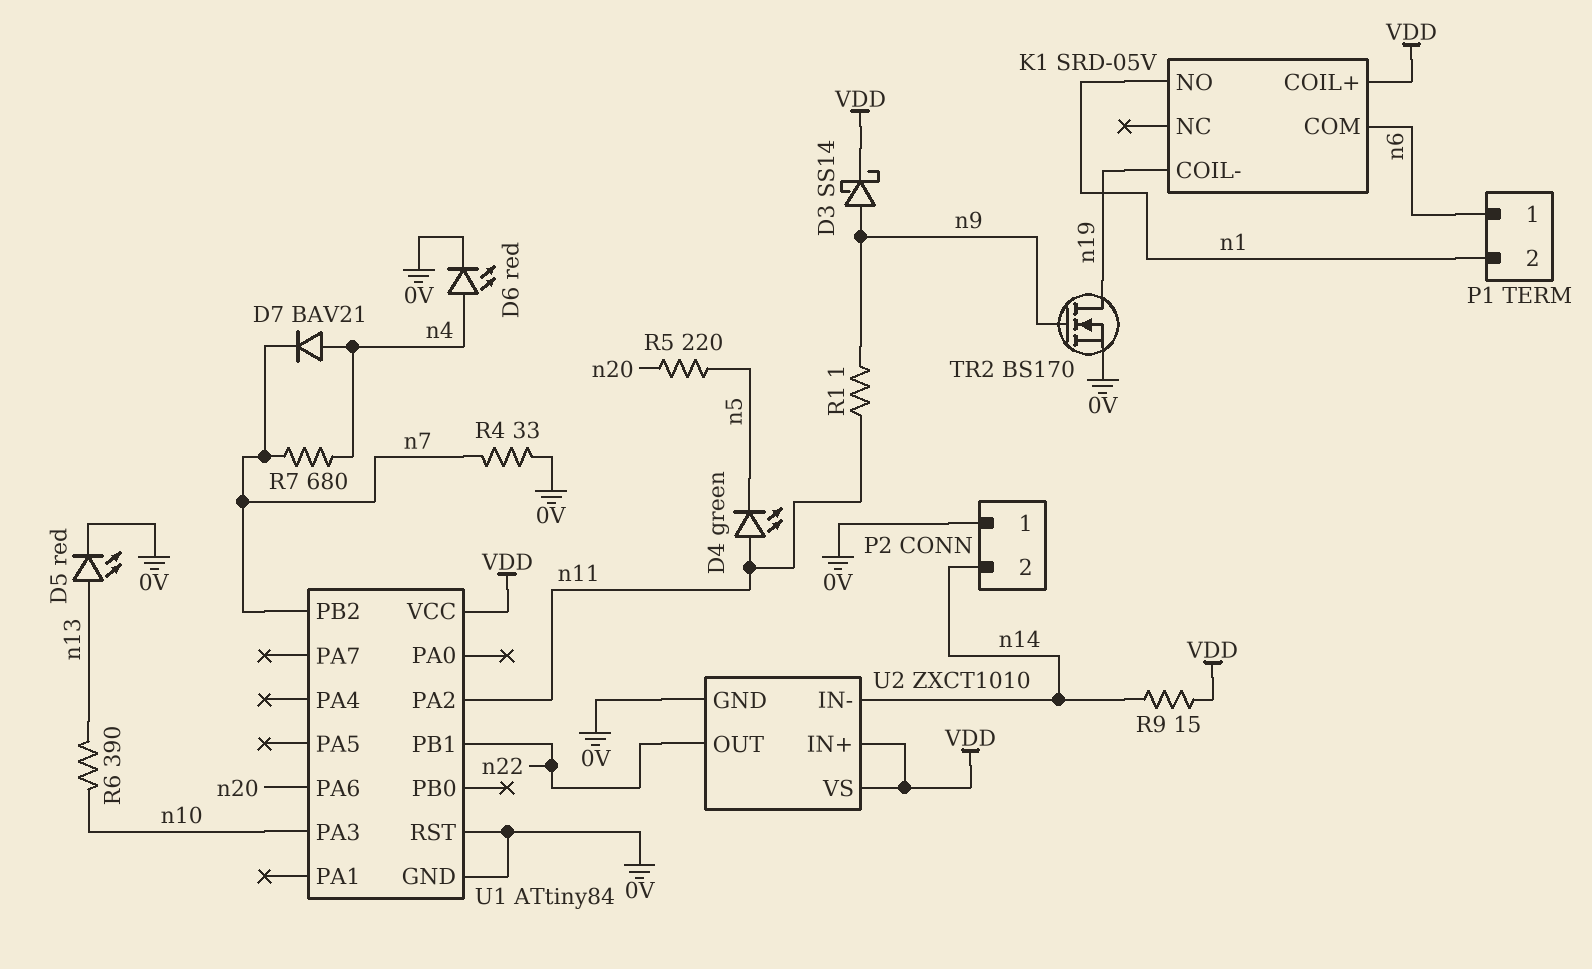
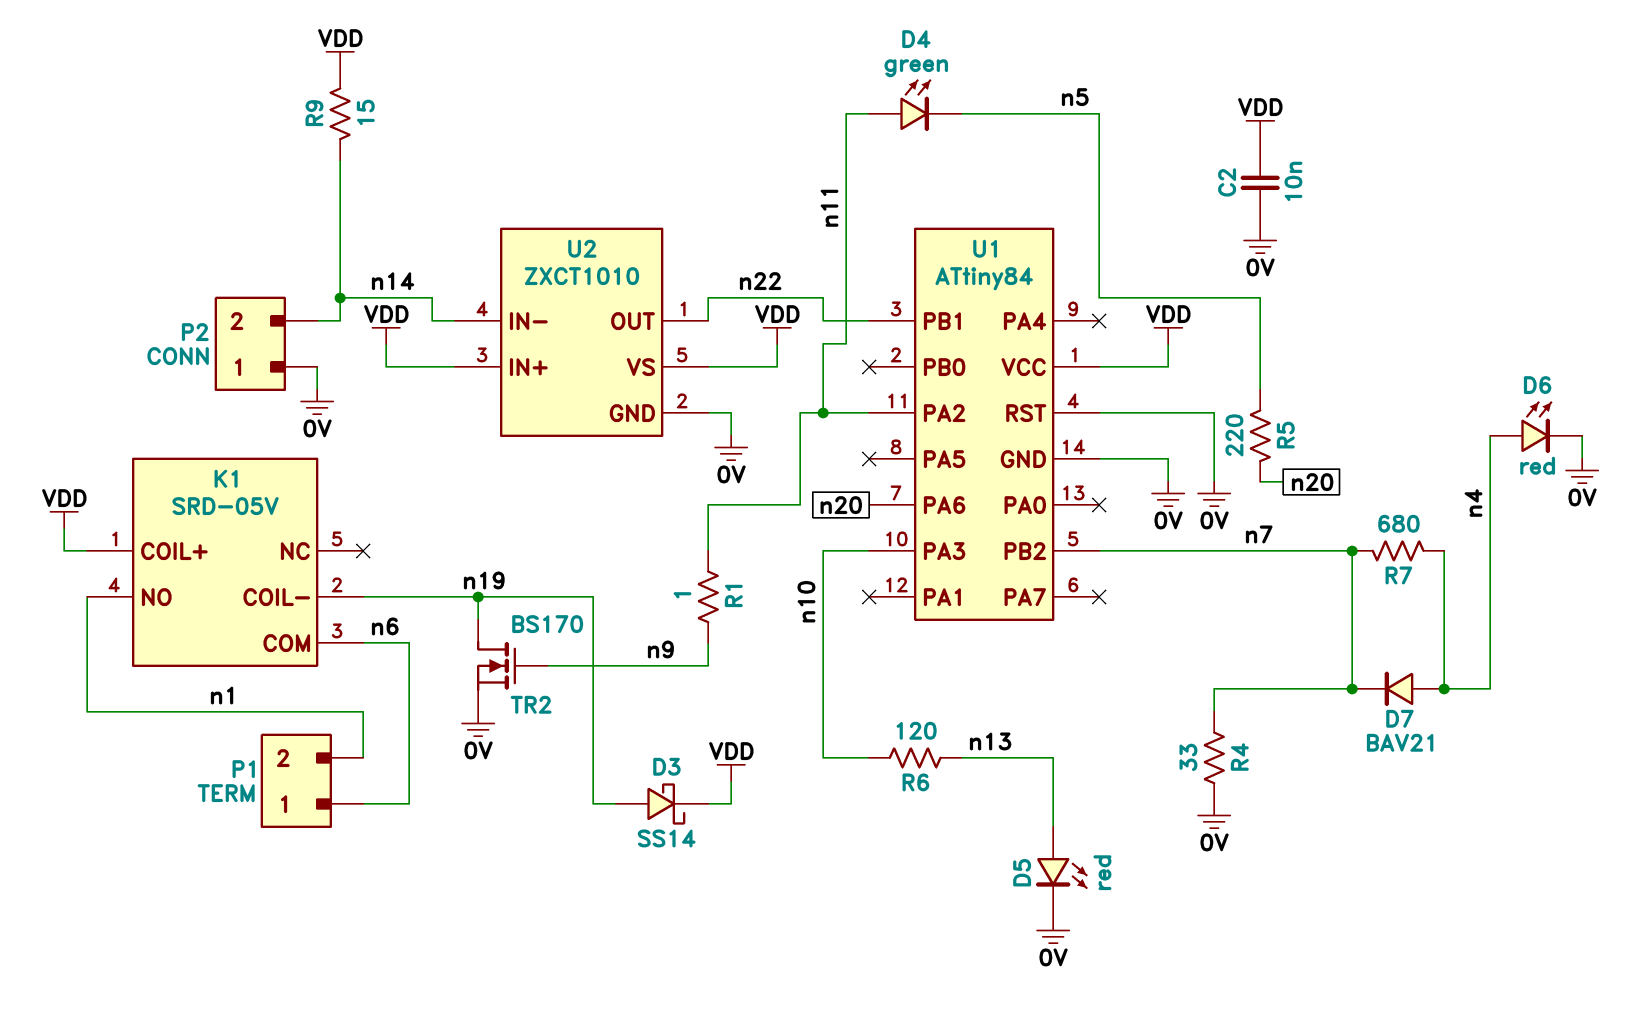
C2: none -> 10nF (0V, VDD)
D3: schottky SS14 (A n9, K VDD) -> schottky SS14 (A n19, K VDD)
R6: 390 (n10, n13) -> 120 (n10, n13)

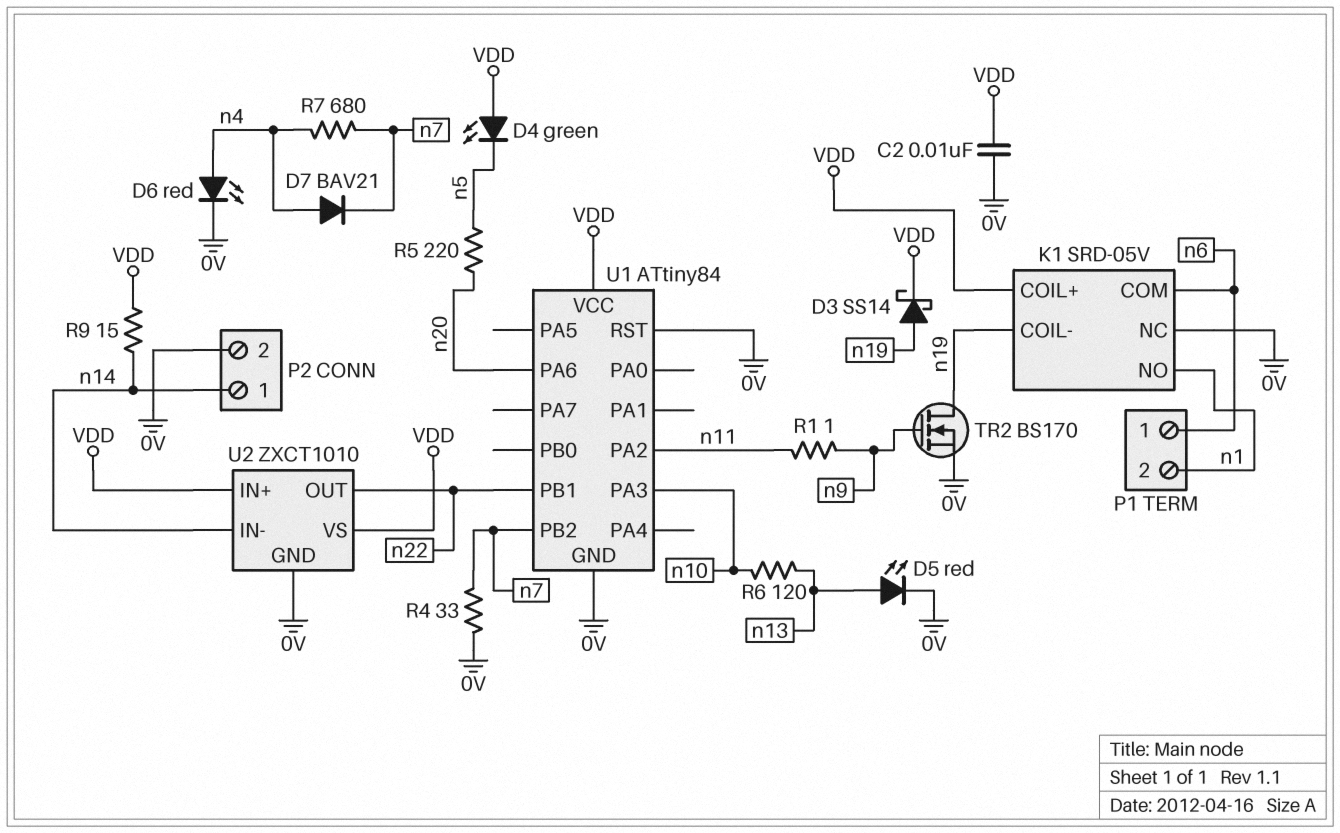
D4: LED green (A n11, K n5) -> LED green (A VDD, K n5)
K1 pin NC: none -> 0V
P2 pin 1: 0V -> n14
P2 pin 2: n14 -> 0V

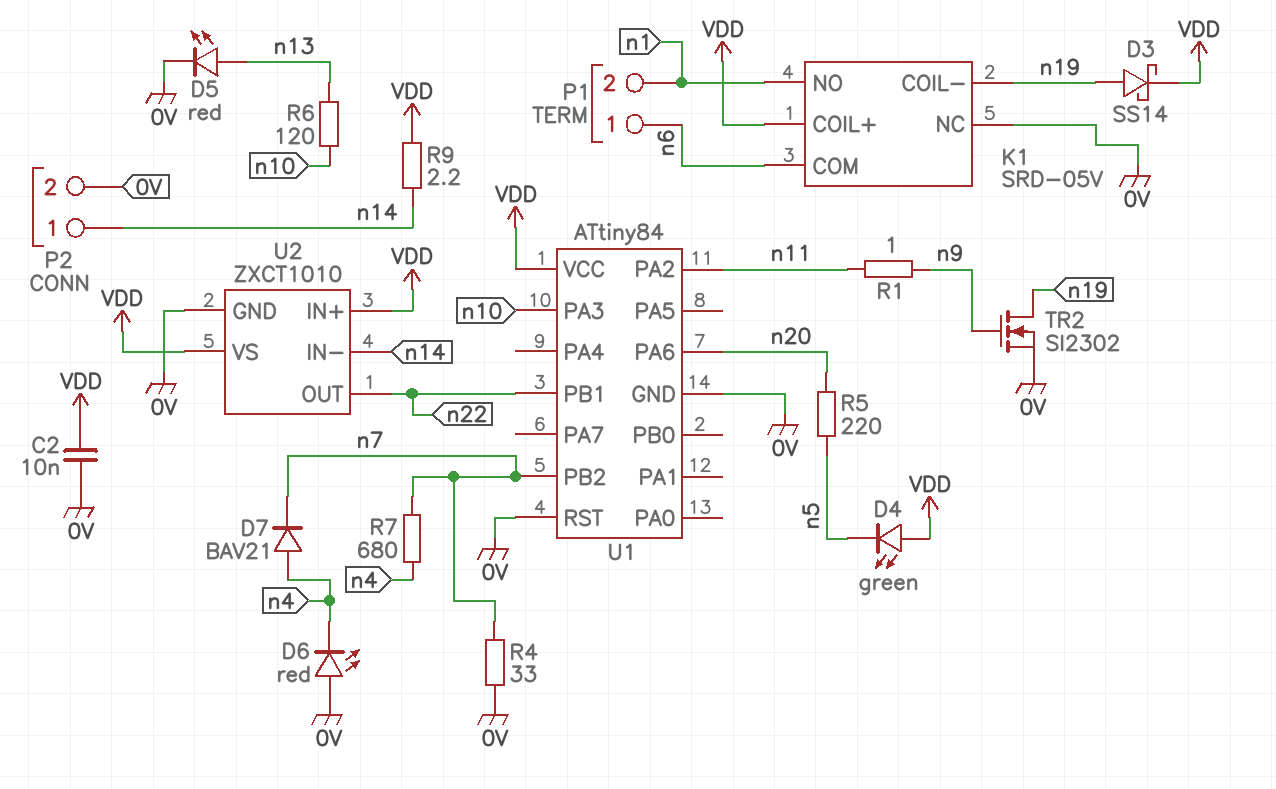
D6: LED red (A n4, K 0V) -> LED red (A 0V, K n4)
R9: 15 (VDD, n14) -> 2.2 (VDD, n14)
TR2: NMOS BS170 (G n9, D n19, S 0V) -> NMOS SI2302 (G n9, D n19, S 0V)

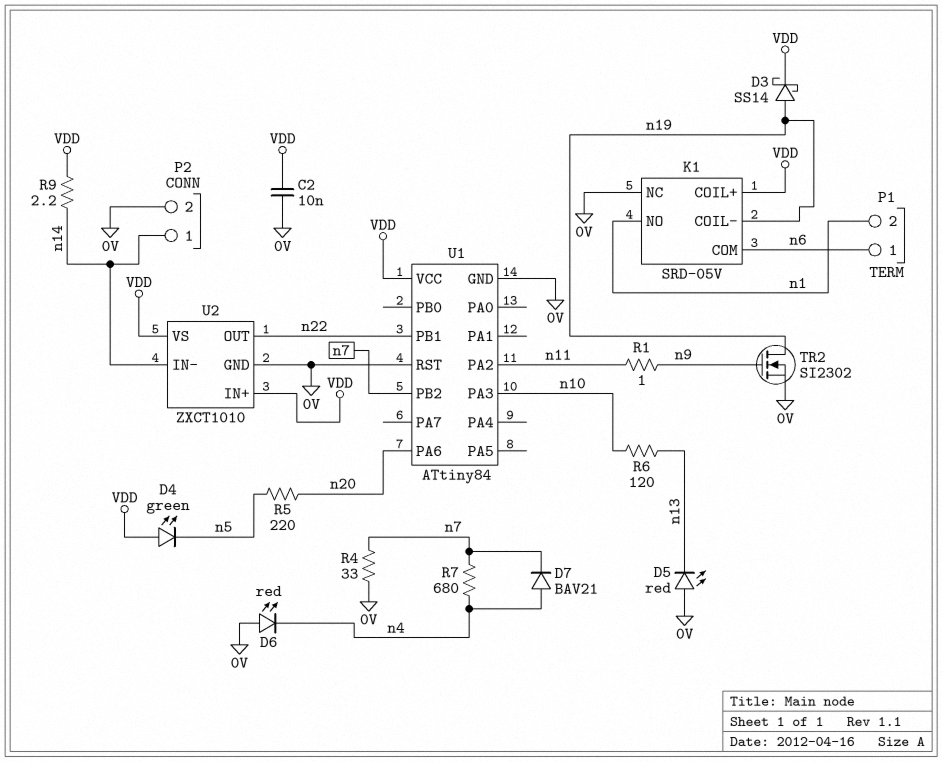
D5: LED red (A n13, K 0V) -> LED red (A 0V, K n13)

